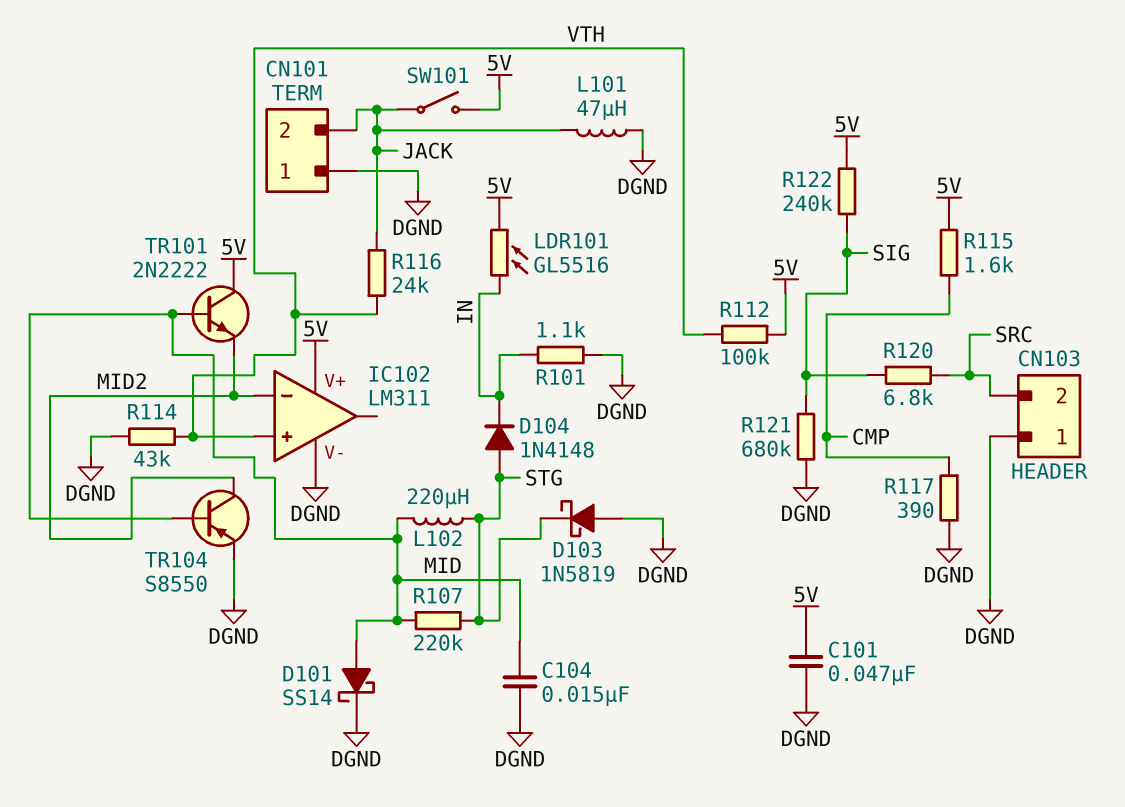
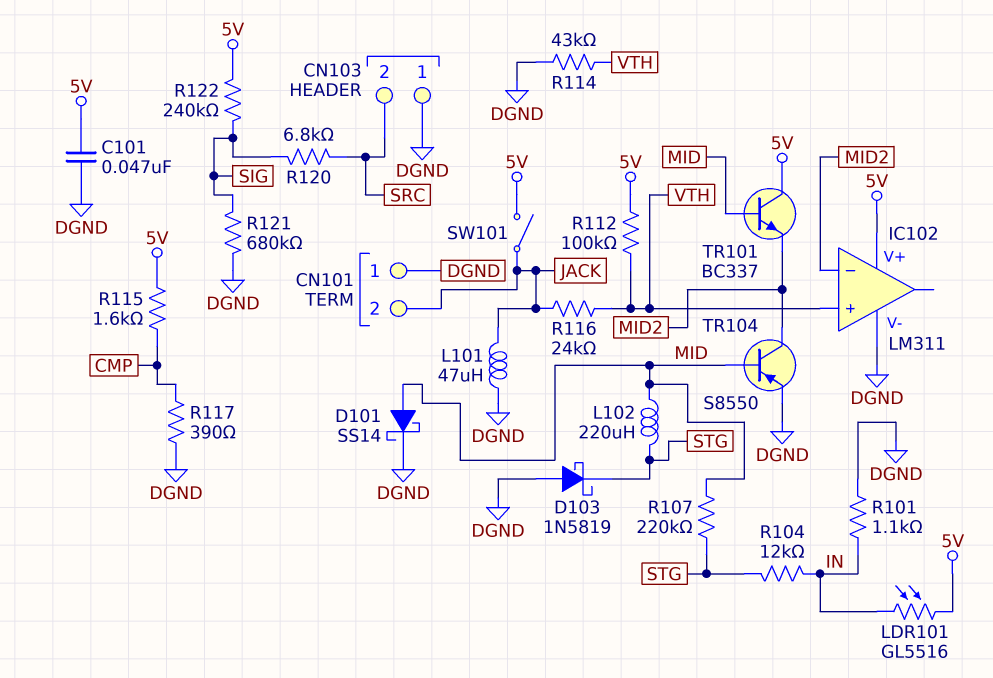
C104: 15nF (DGND, MID) -> none
D104: diode 1N4148 (A STG, K IN) -> none
R104: none -> 12k (IN, STG)
TR101: NPN 2N2222 (B MID, C 5V, E MID2) -> NPN BC337 (B MID, C 5V, E MID2)

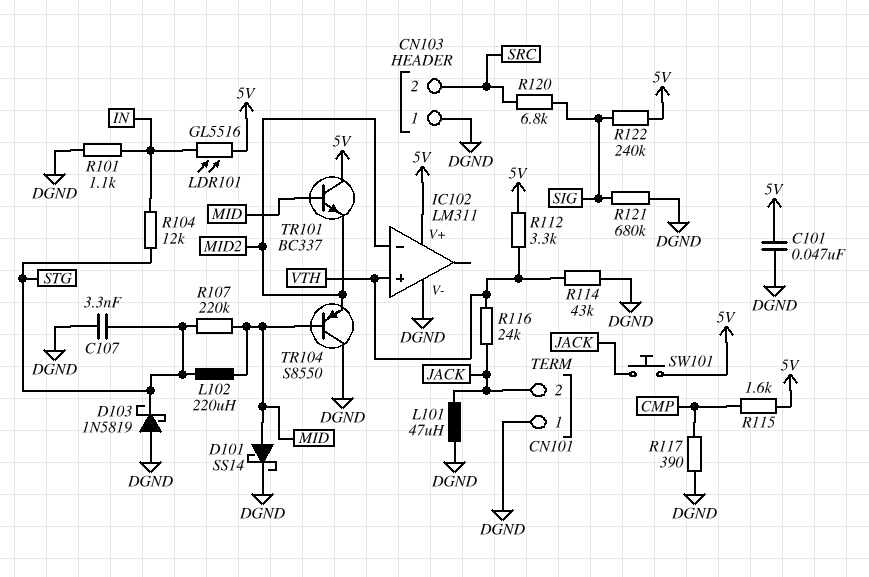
C107: none -> 3.3nF (DGND, STG)
R112: 100k (5V, VTH) -> 3.3k (5V, VTH)
SW101: switch (5V, JACK) -> button (5V, JACK)
TR104: PNP S8550 (B MID, C MID2, E DGND) -> PNP S8550 (B MID, C DGND, E MID2)

